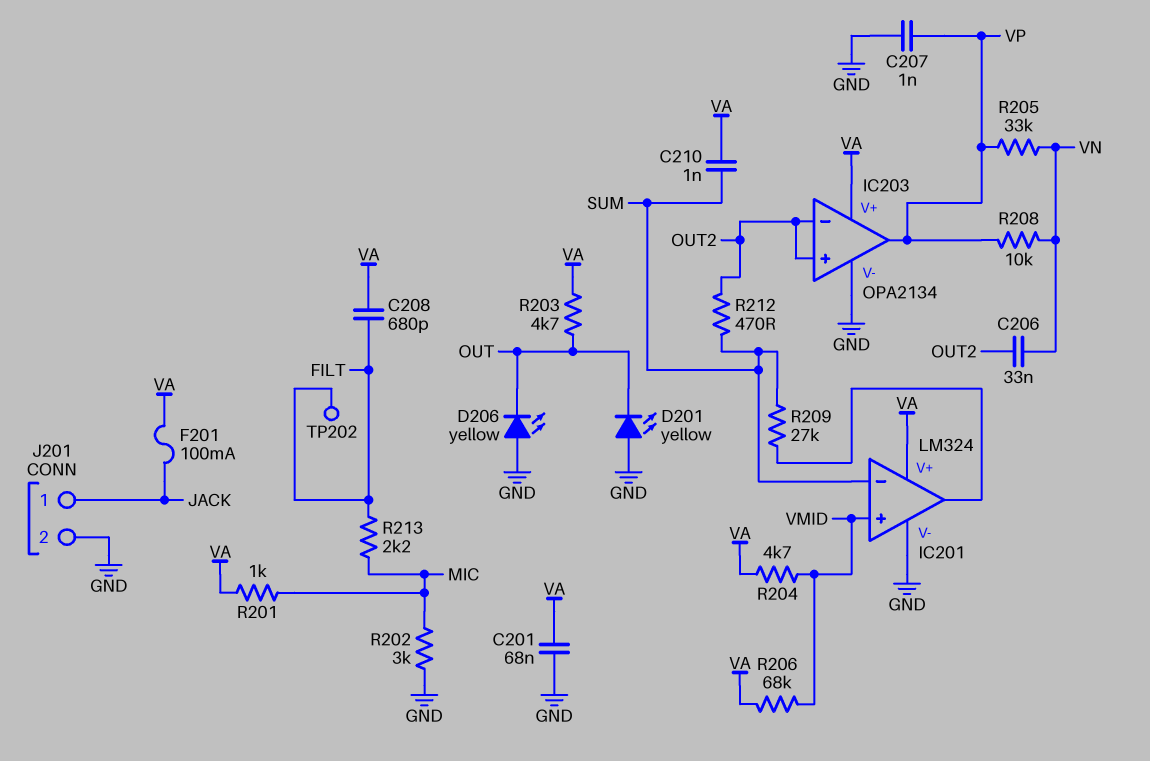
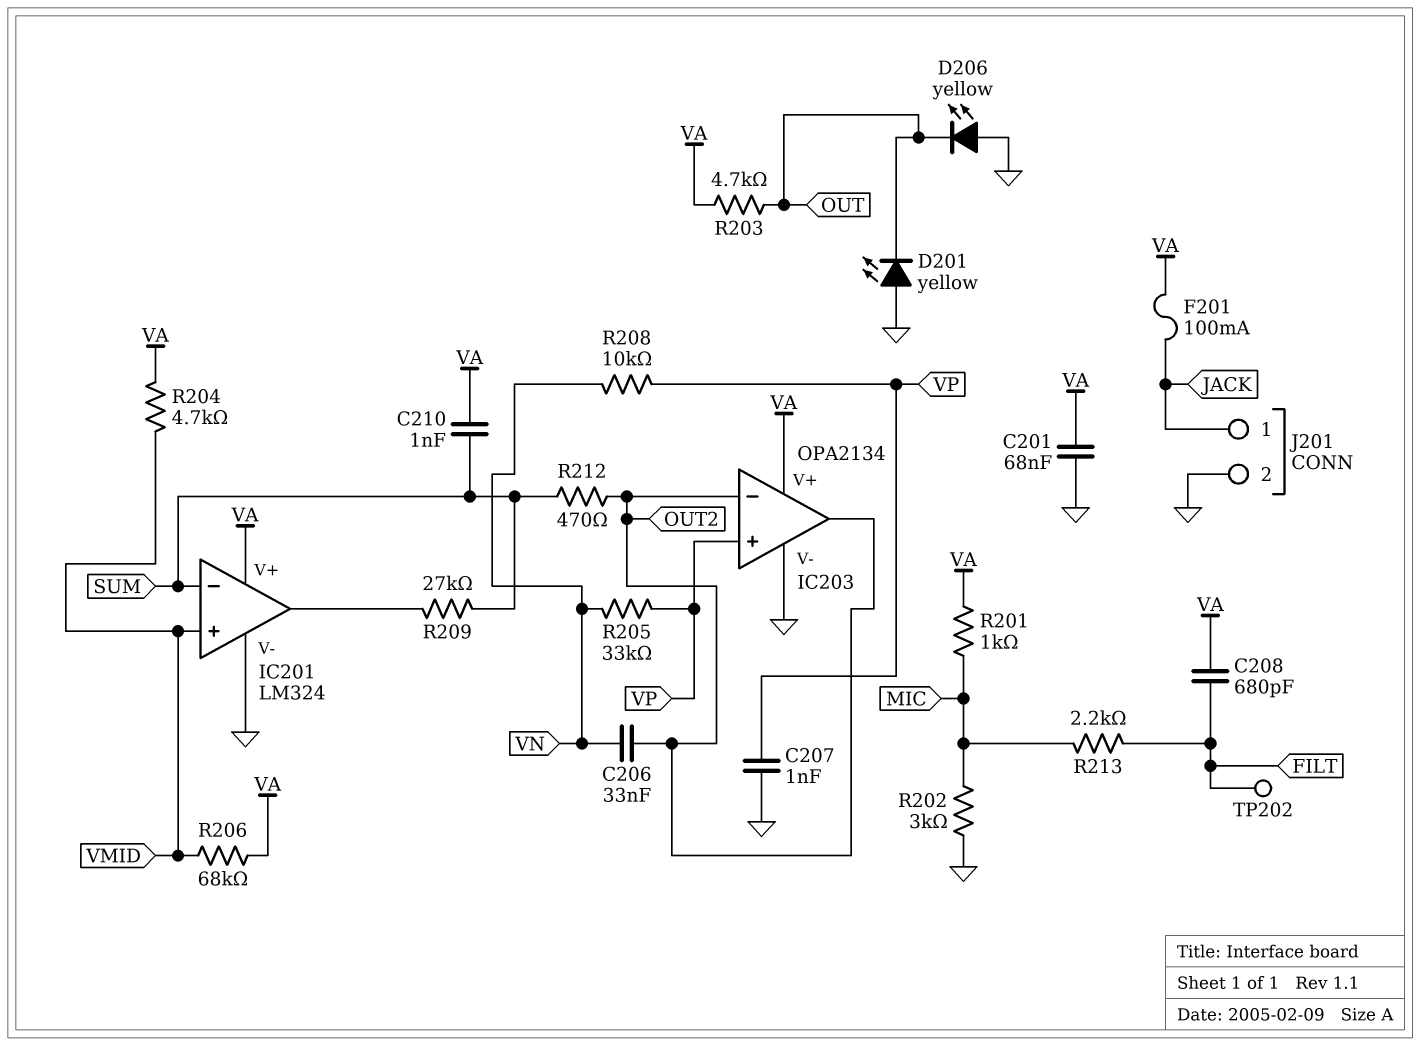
IC203 pin in+: OUT2 -> VP
IC203 pin out: VP -> OUT2

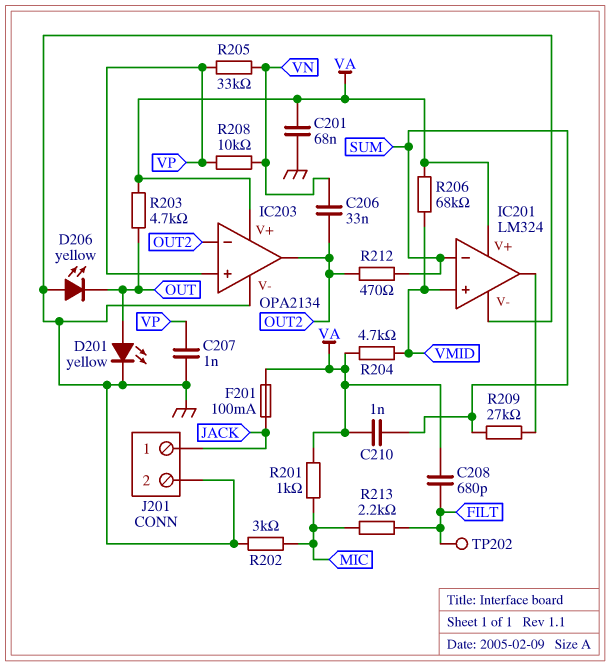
D201: LED yellow (A GND, K OUT) -> LED yellow (A OUT, K GND)

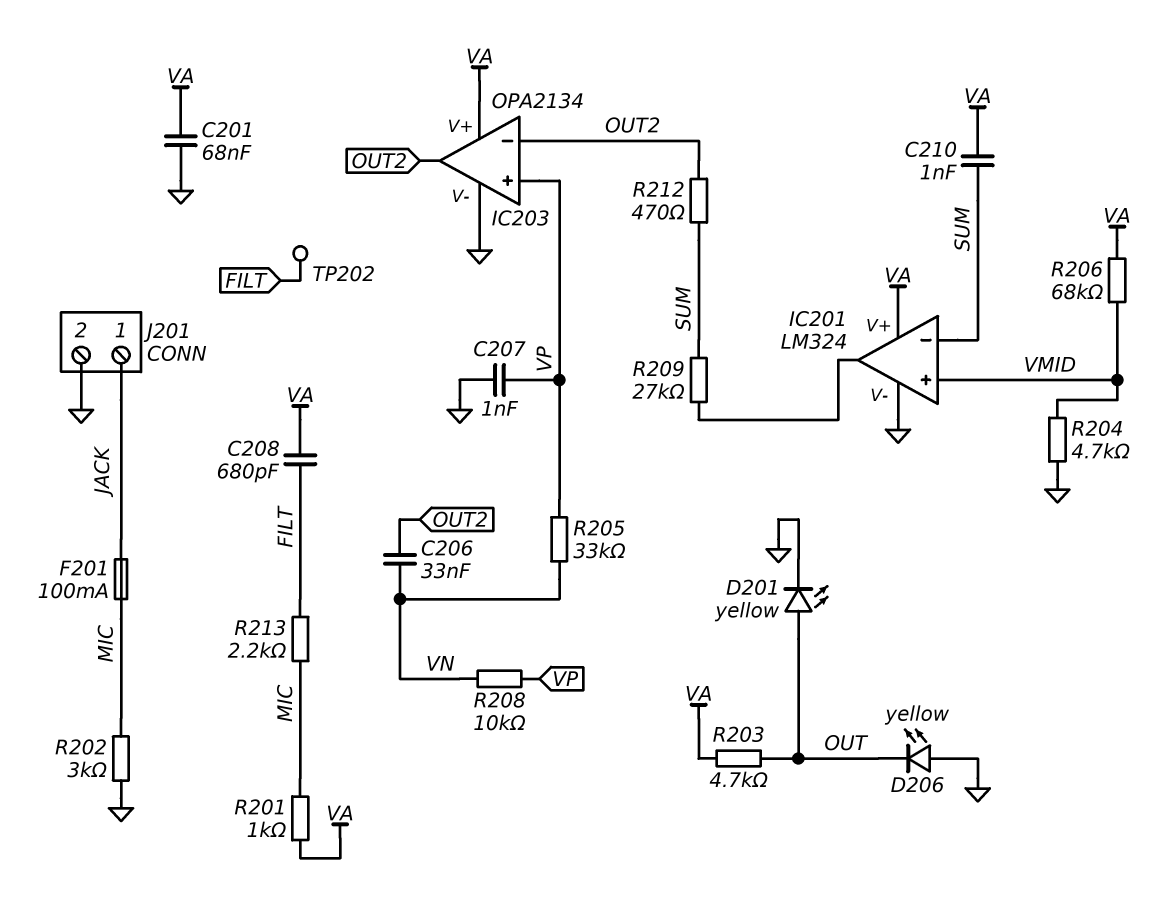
F201: 100mA (JACK, VA) -> 100mA (JACK, MIC)
R204: 4.7k (VA, VMID) -> 4.7k (GND, VMID)

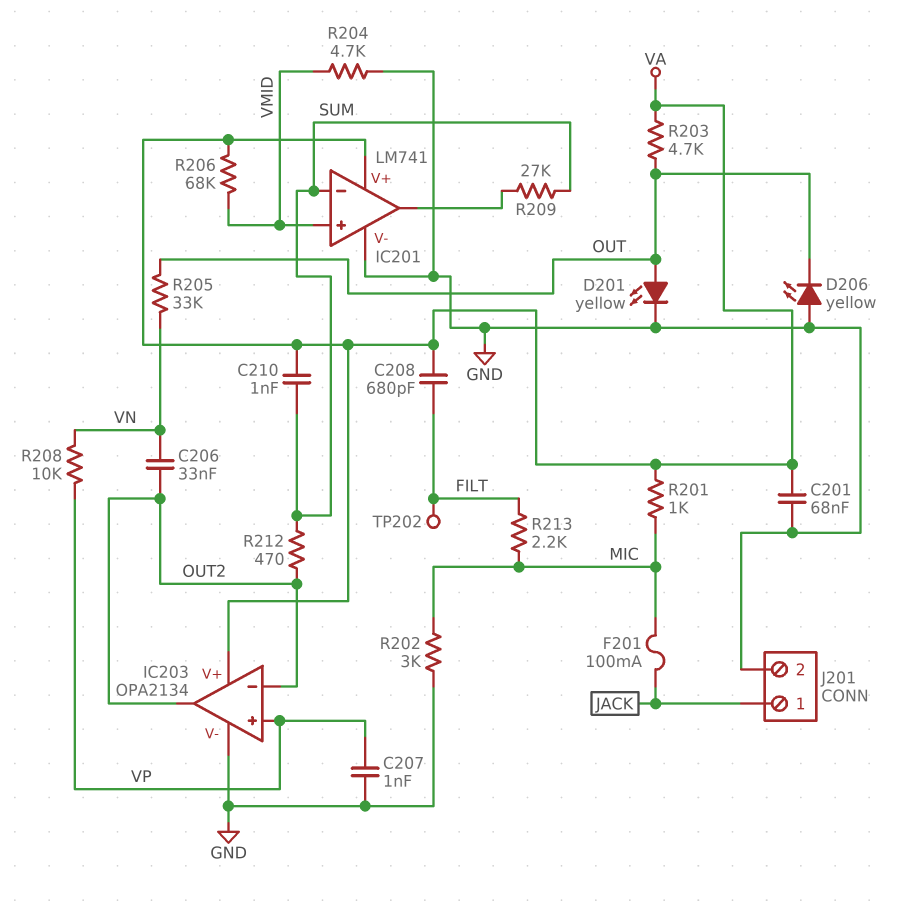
IC201: LM324 -> LM741
R205: 33k (VN, VP) -> 33k (OUT, VN)

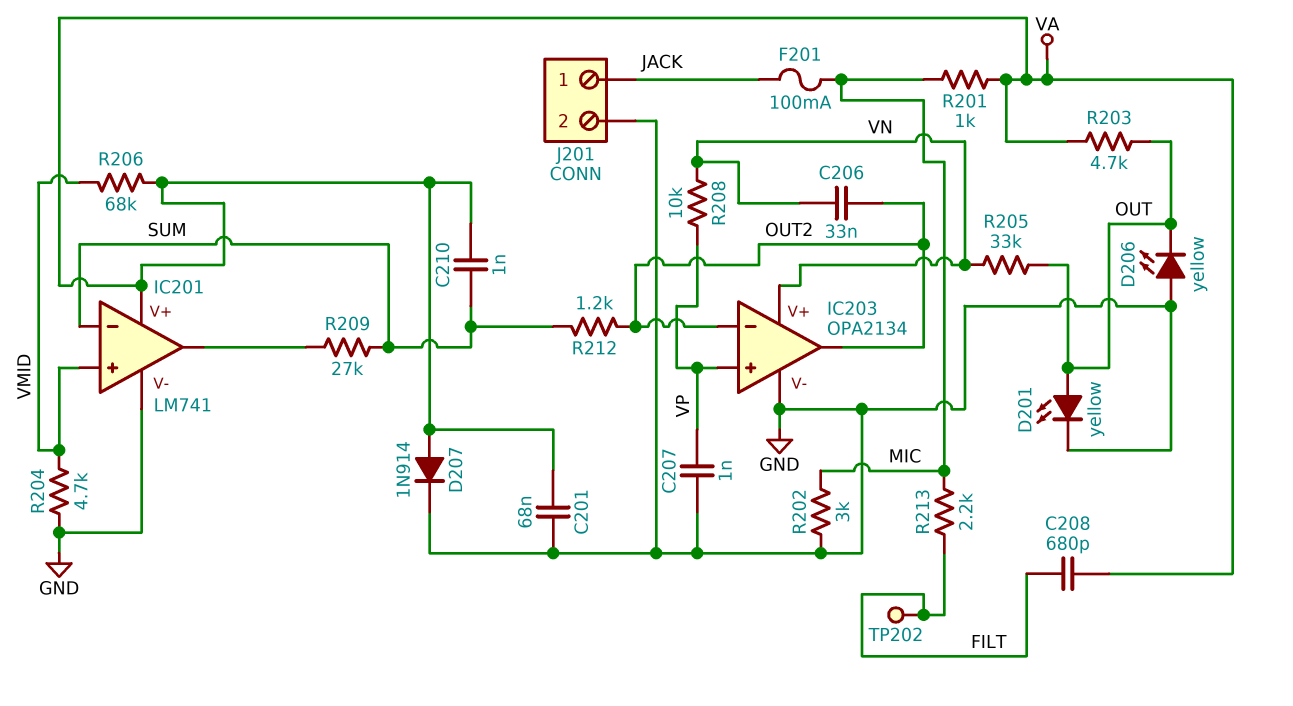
D207: none -> diode 1N914 (A VA, K GND)
IC203 pin V+: VA -> VN
R212: 470 (OUT2, SUM) -> 1.2k (OUT2, SUM)

